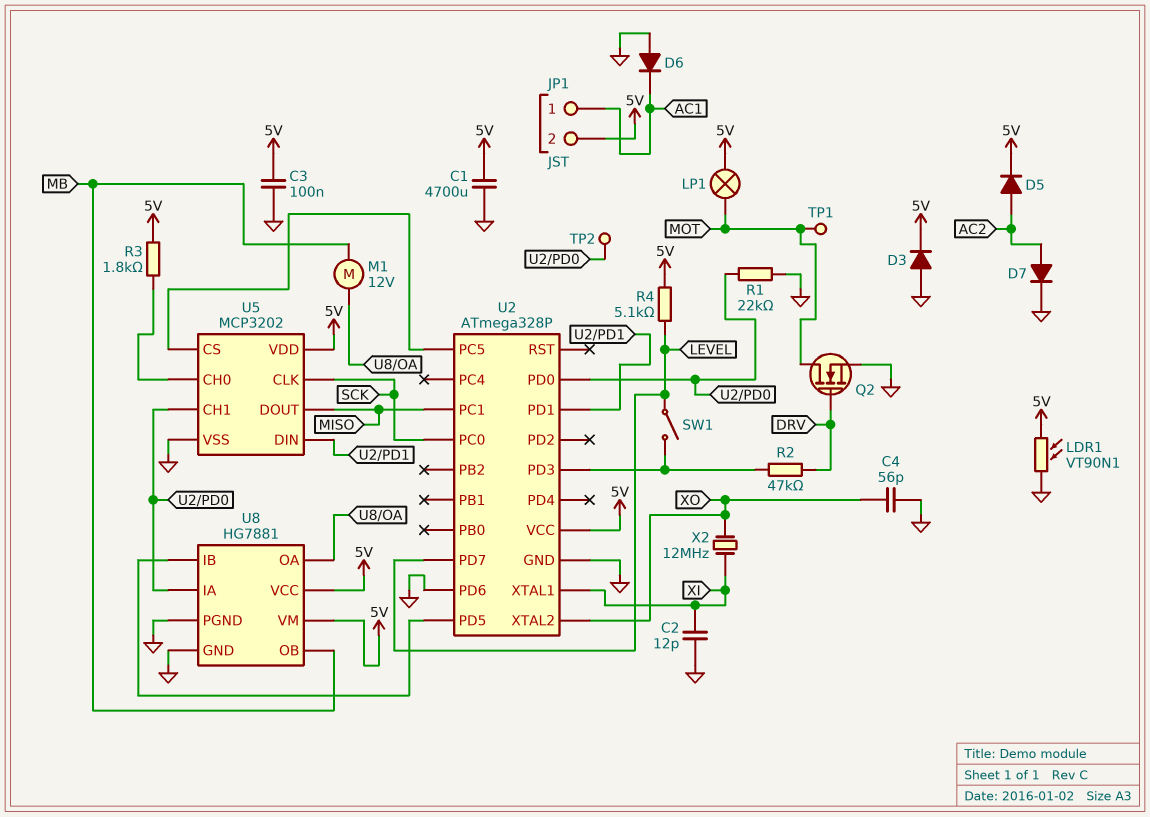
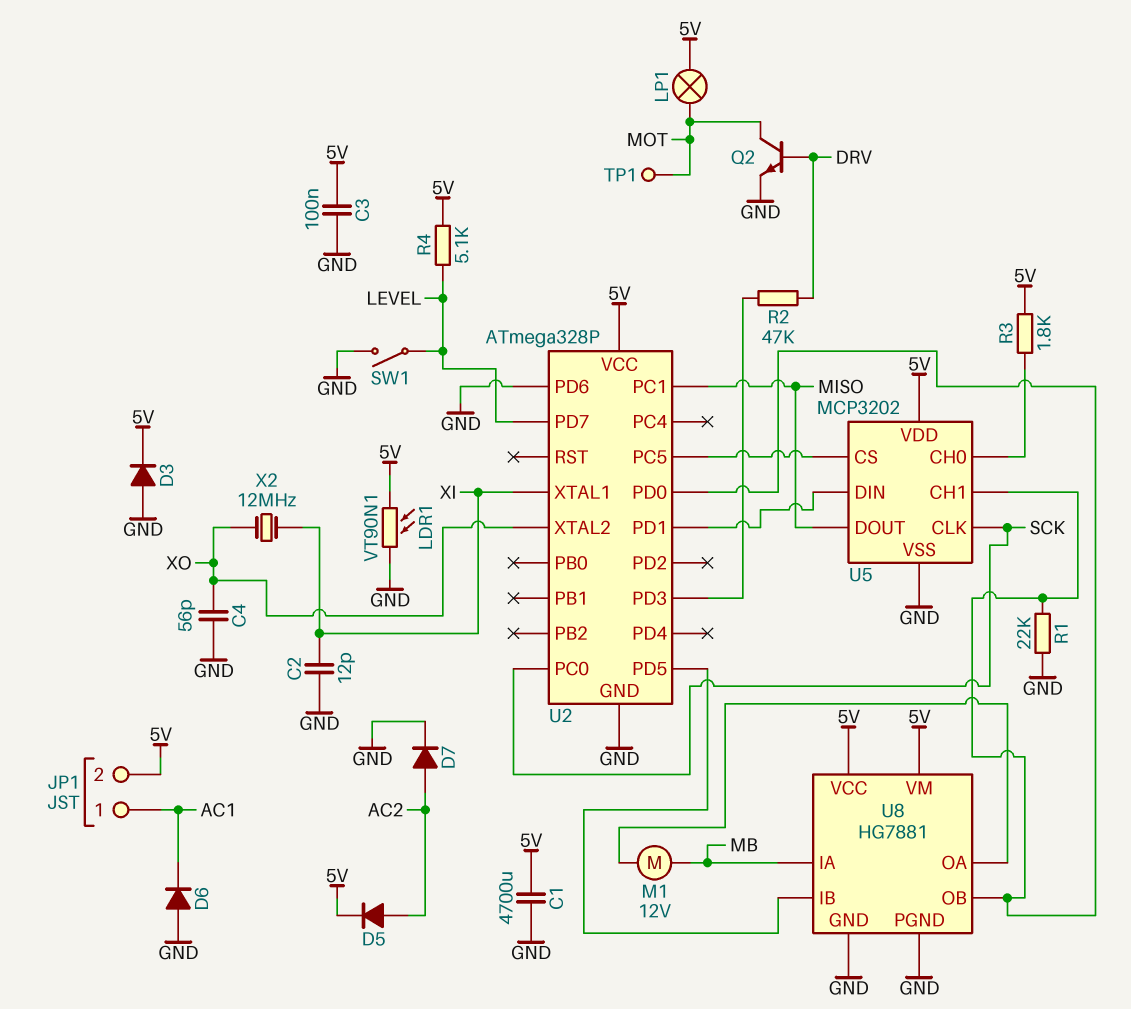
Q2: NMOS (G DRV, D MOT, S GND) -> NPN (B DRV, C MOT, E GND)
SW1: switch (LEVEL, U2/PD3) -> switch (GND, LEVEL)
TP2: test point (U2/PD0) -> none
U8 pin IA: U2/PD0 -> MB
U8 pin OB: MB -> U2/PD0

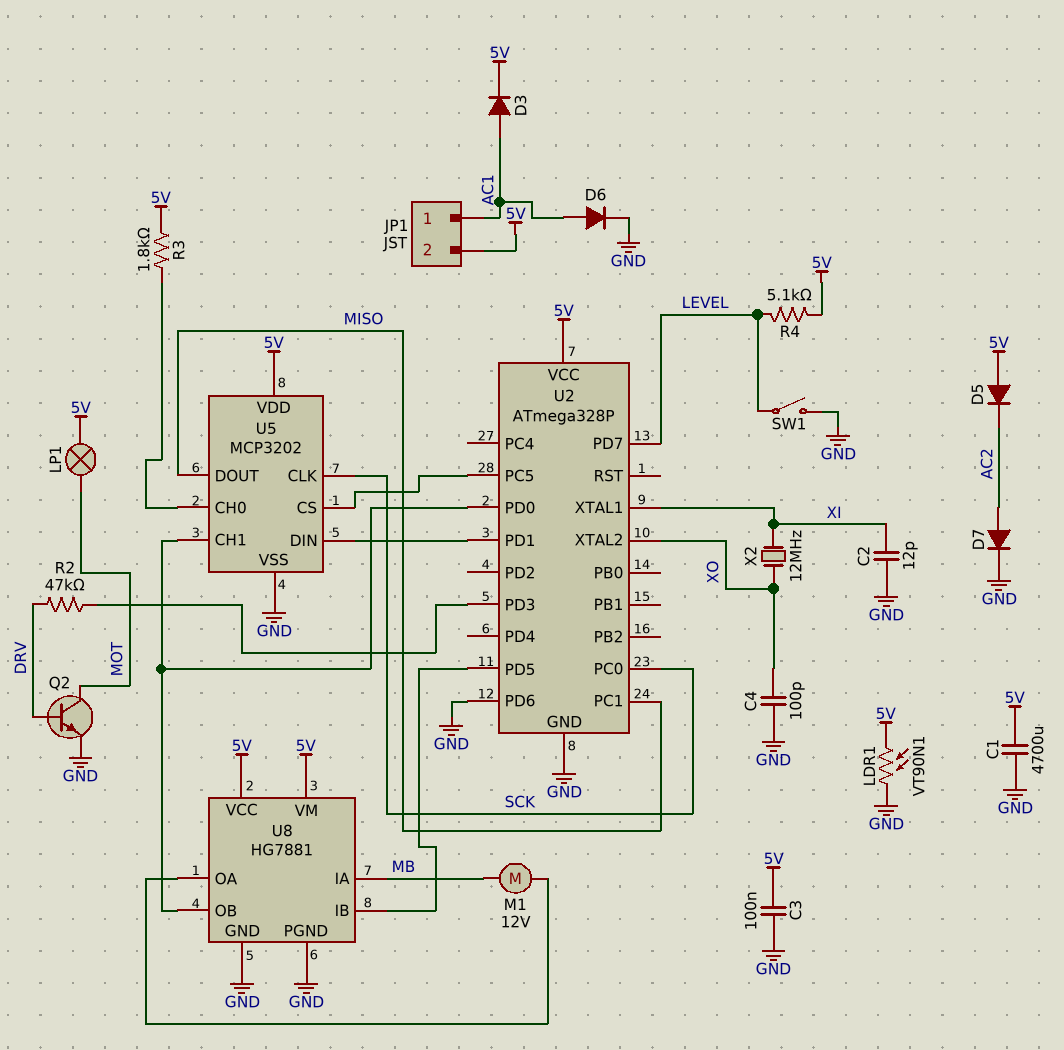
C4: 56pF (GND, XO) -> 100pF (GND, XO)
D3: diode (A GND, K 5V) -> diode (A AC1, K 5V)
D5: diode (A AC2, K 5V) -> diode (A 5V, K AC2)
D6: diode (A GND, K AC1) -> diode (A AC1, K GND)
R1: 22k (GND, U2/PD0) -> none
TP1: test point (MOT) -> none

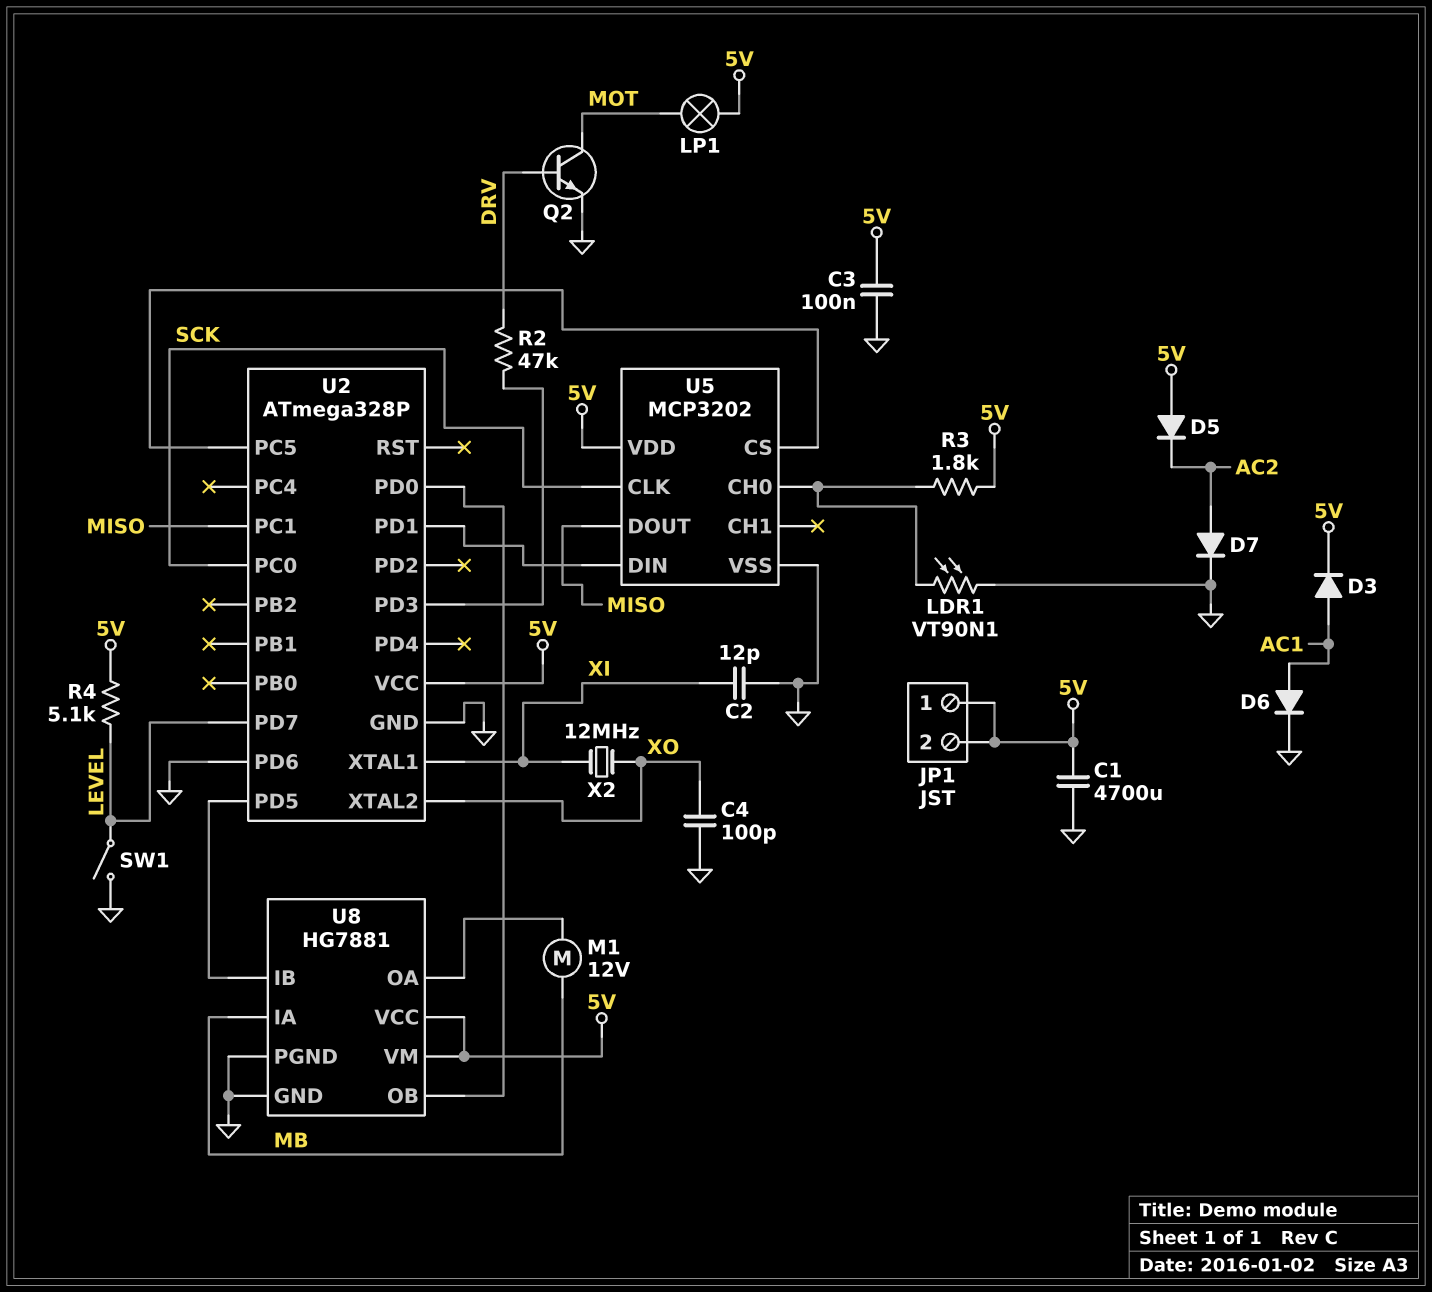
JP1 pin 1: AC1 -> 5V
LDR1: VT90N1 (5V, GND) -> VT90N1 (GND, U5/CH0)
U5 pin CH1: U2/PD0 -> none

